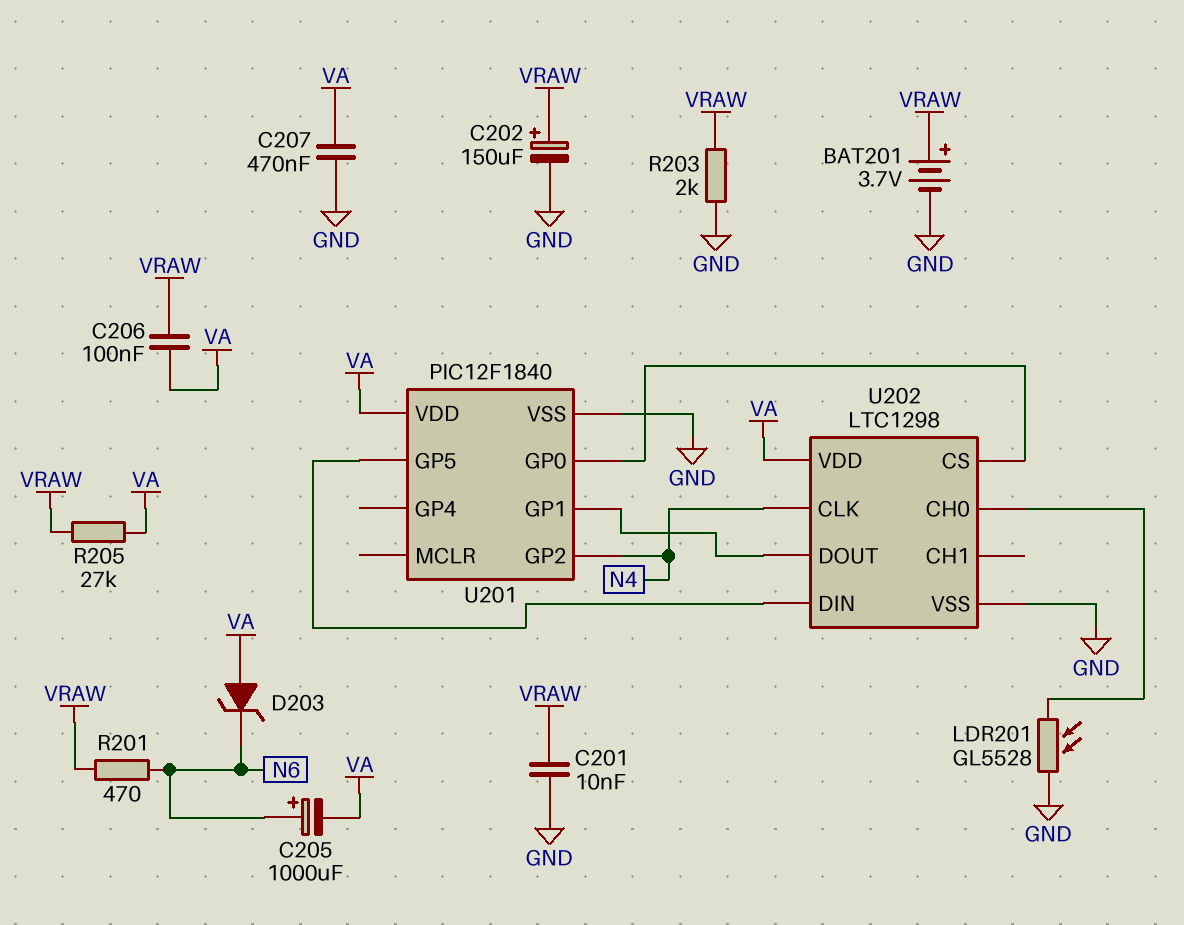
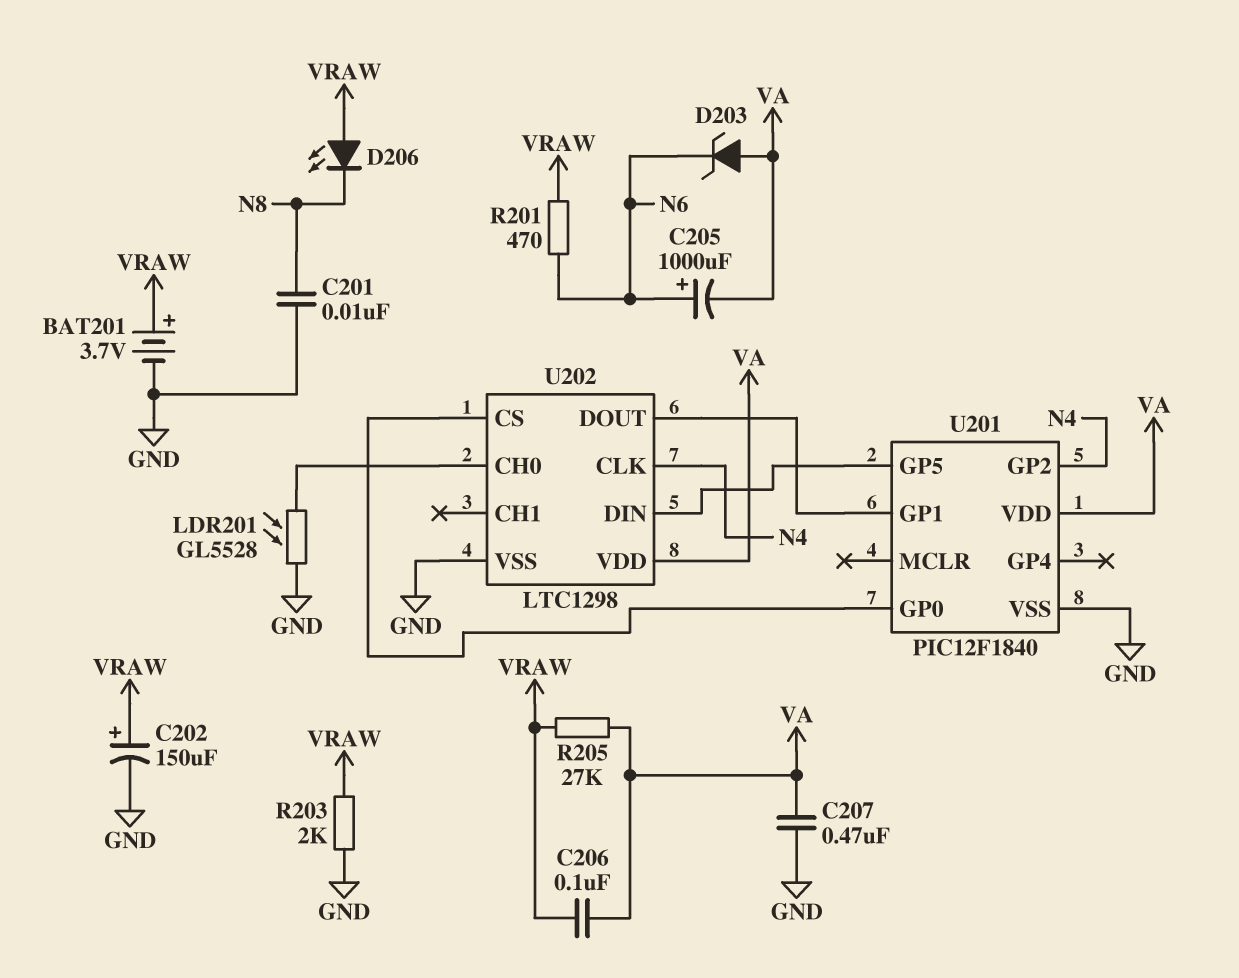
C201: 10nF (GND, VRAW) -> 10nF (GND, N8)
D206: none -> LED (A VRAW, K N8)

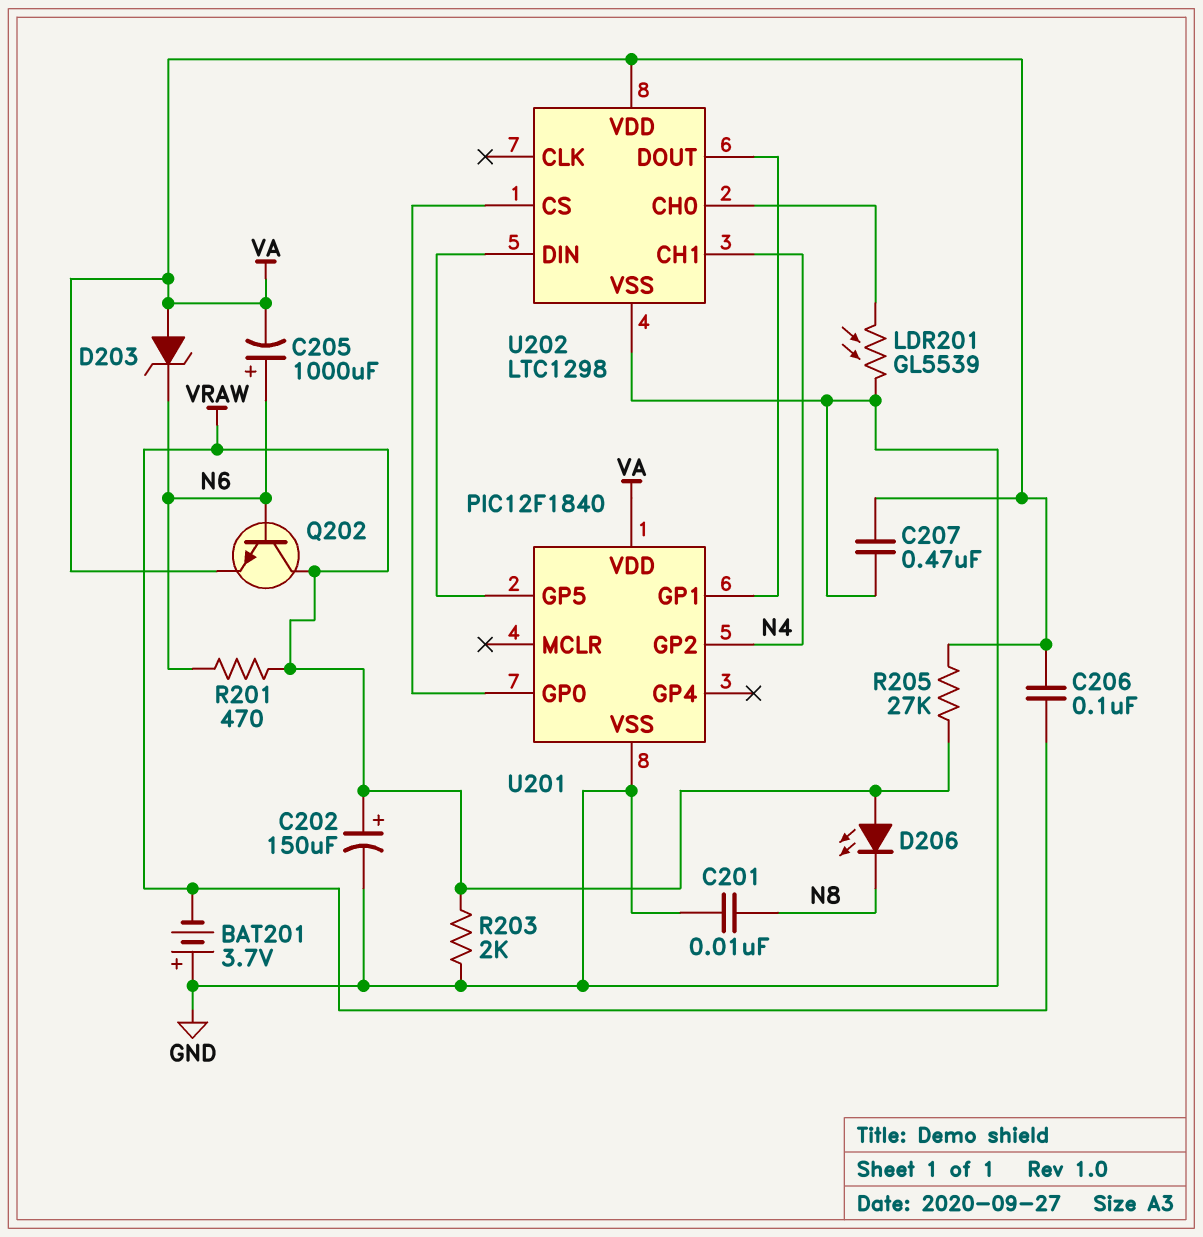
BAT201: 3.7V (plus VRAW, minus GND) -> 3.7V (plus GND, minus VRAW)
LDR201: GL5528 (GND, U202/CH0) -> GL5539 (GND, U202/CH0)
Q202: none -> NPN (B N6, C VRAW, E VA)
U202 pin CH1: none -> N4
U202 pin CLK: N4 -> none

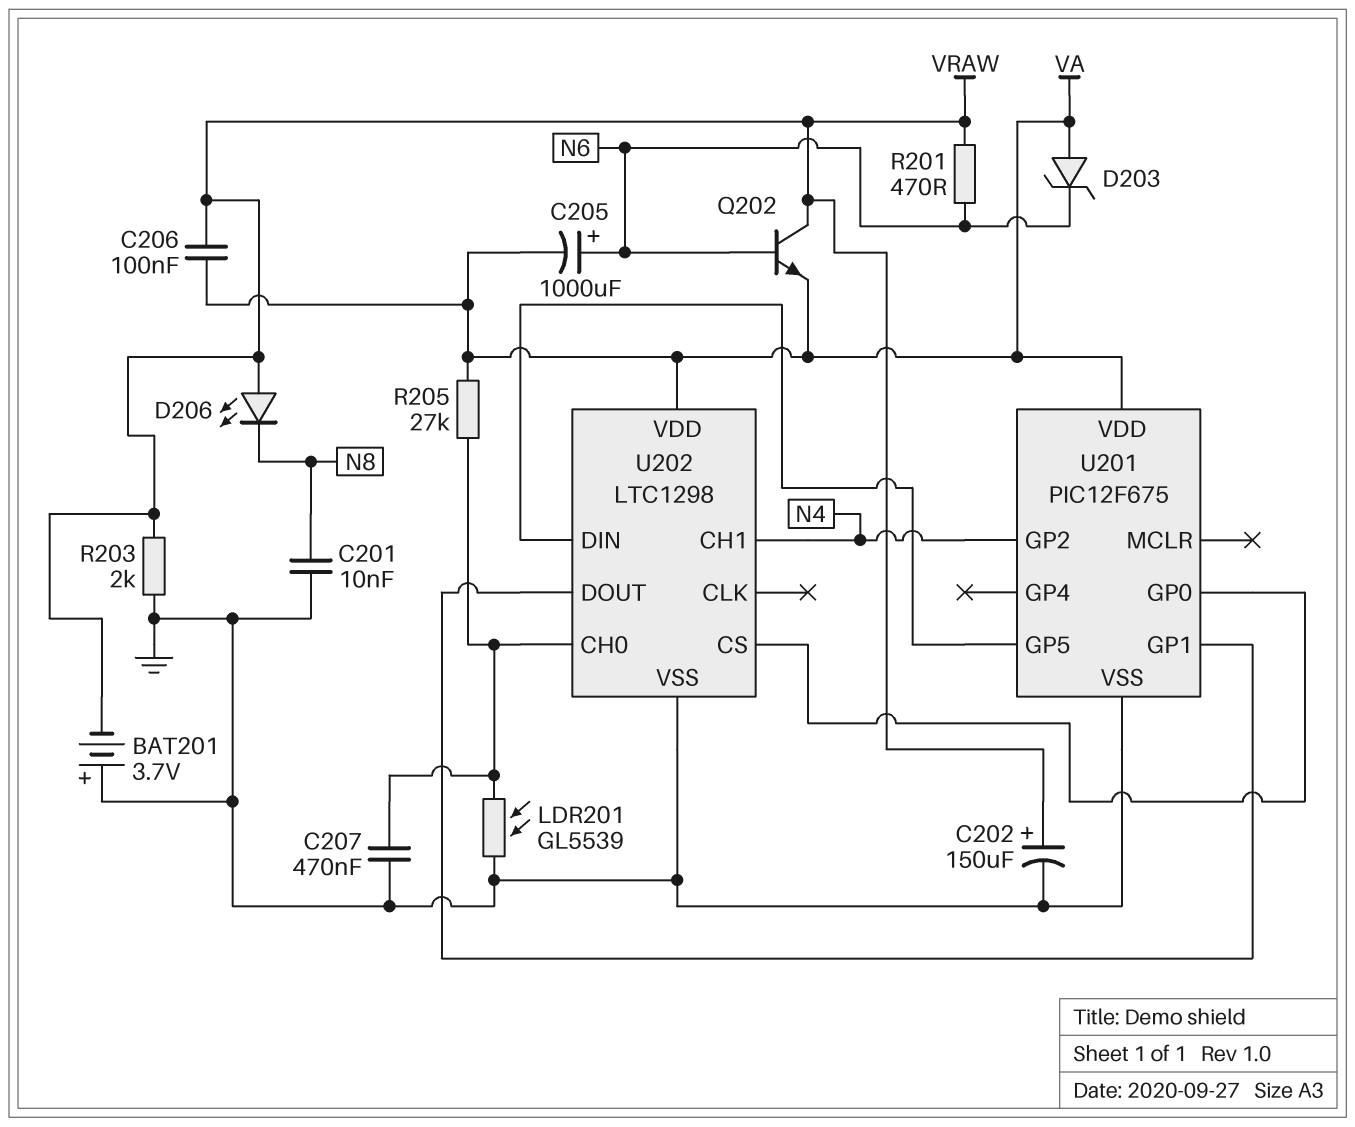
C207: 470nF (GND, VA) -> 470nF (GND, U202/CH0)
R205: 27k (VA, VRAW) -> 27k (U202/CH0, VA)
U201: PIC12F1840 -> PIC12F675

